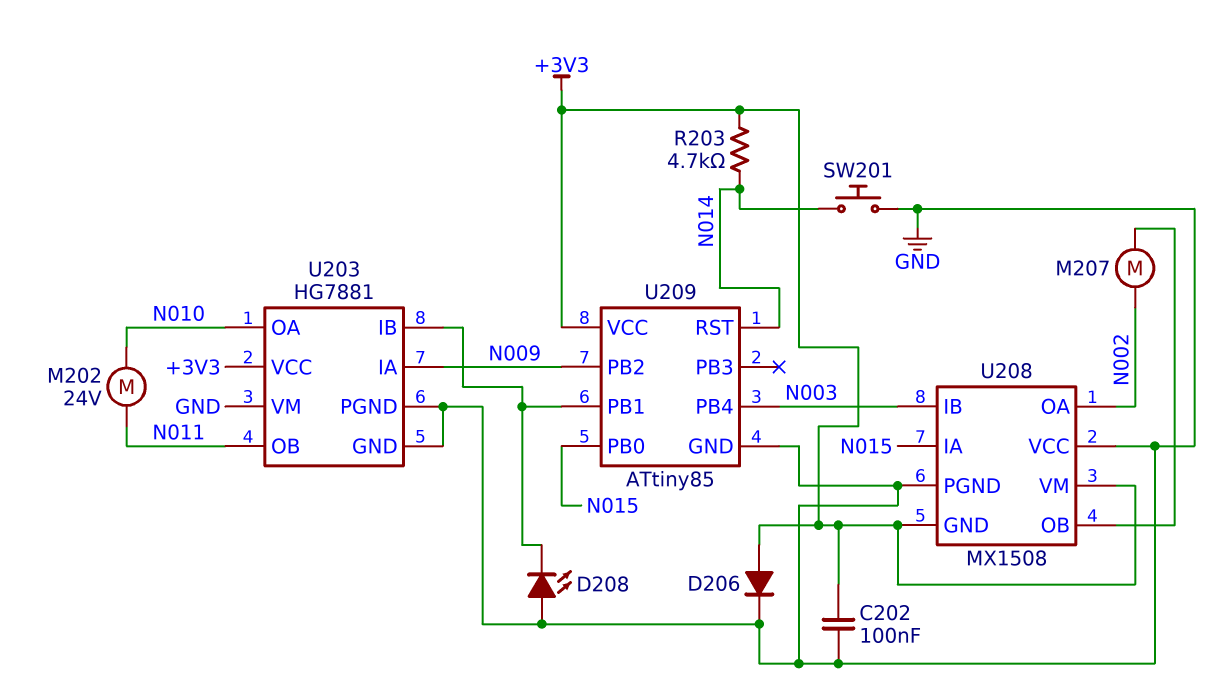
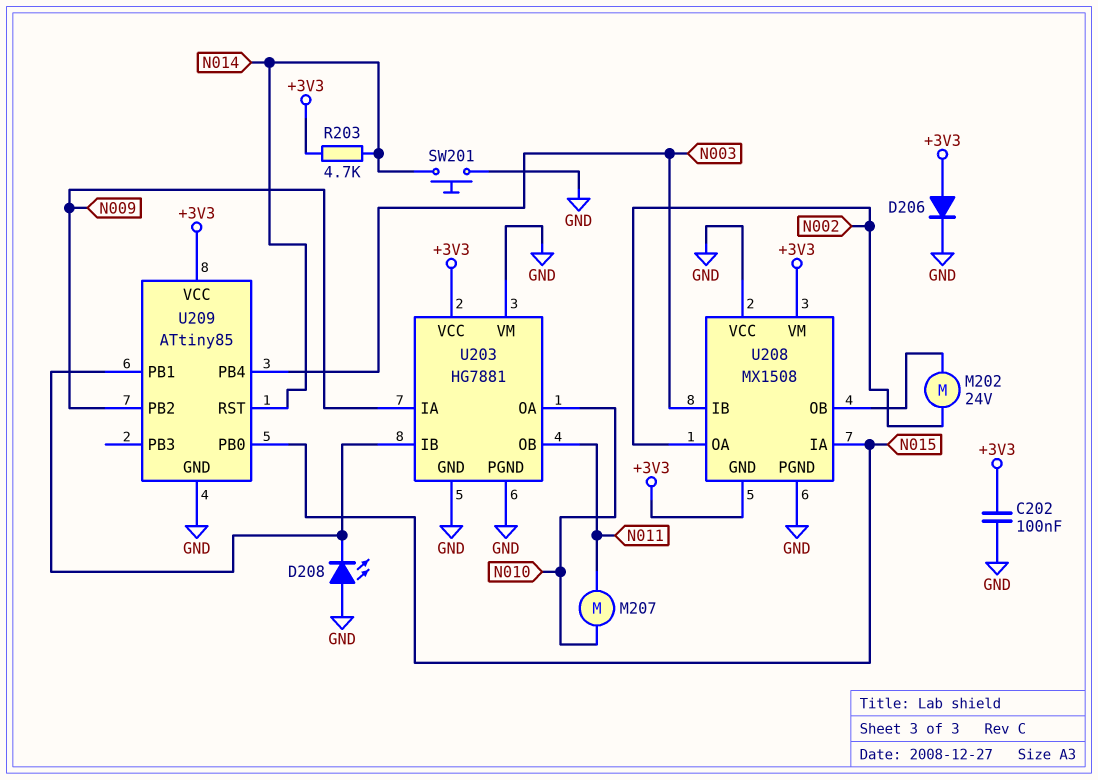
M202: motor 24V (N010, N011) -> motor 24V (N002, U208/OB)
M207: motor (N002, U208/OB) -> motor (N010, N011)

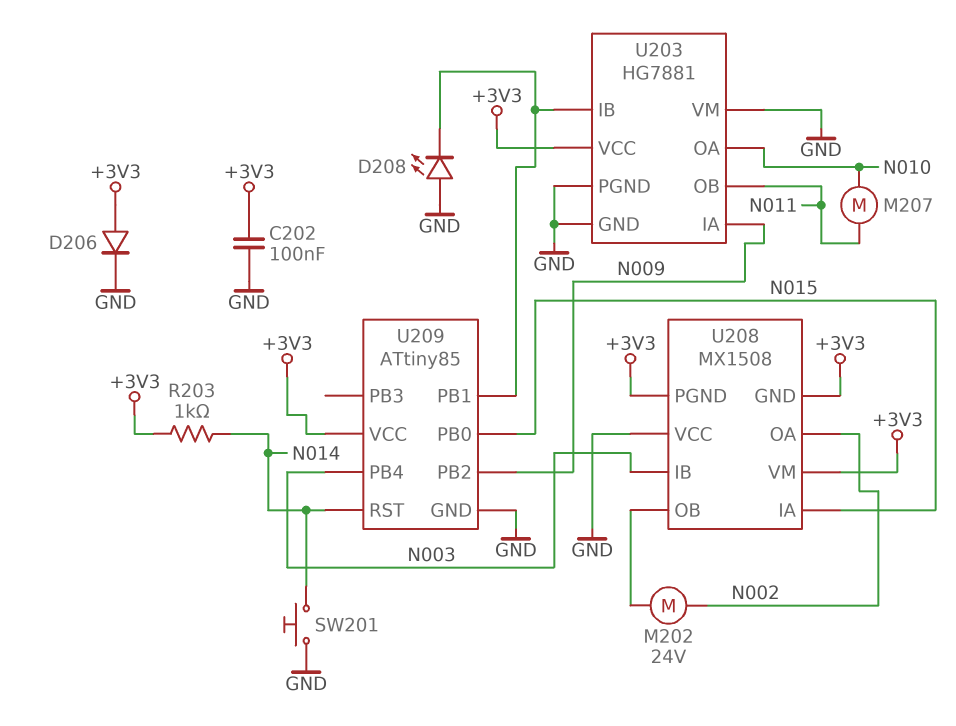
R203: 4.7k (+3V3, N014) -> 1k (+3V3, N014)
U208 pin PGND: GND -> +3V3

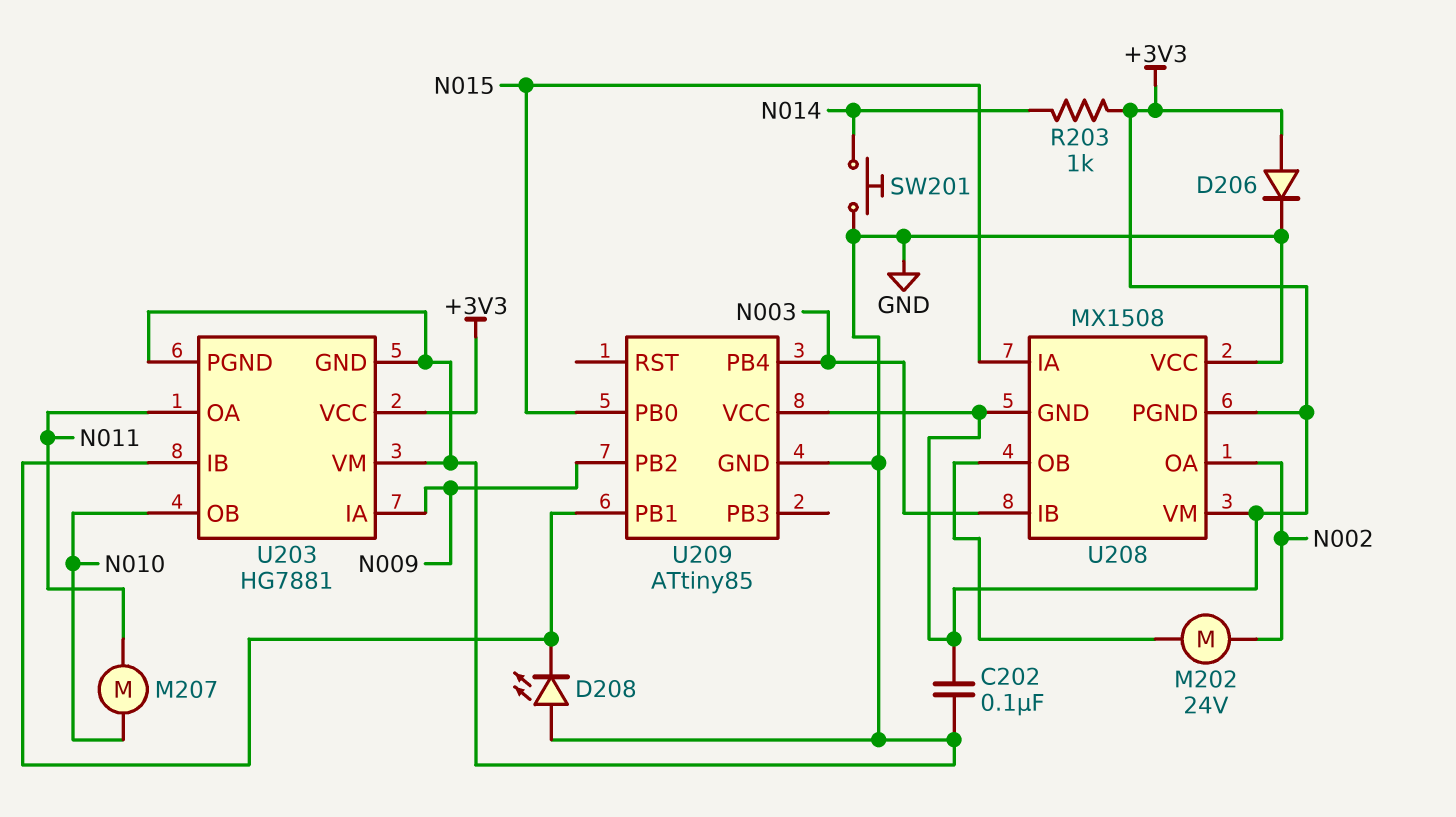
U203 pin OA: N010 -> N011
U203 pin OB: N011 -> N010
U209 pin RST: N014 -> none

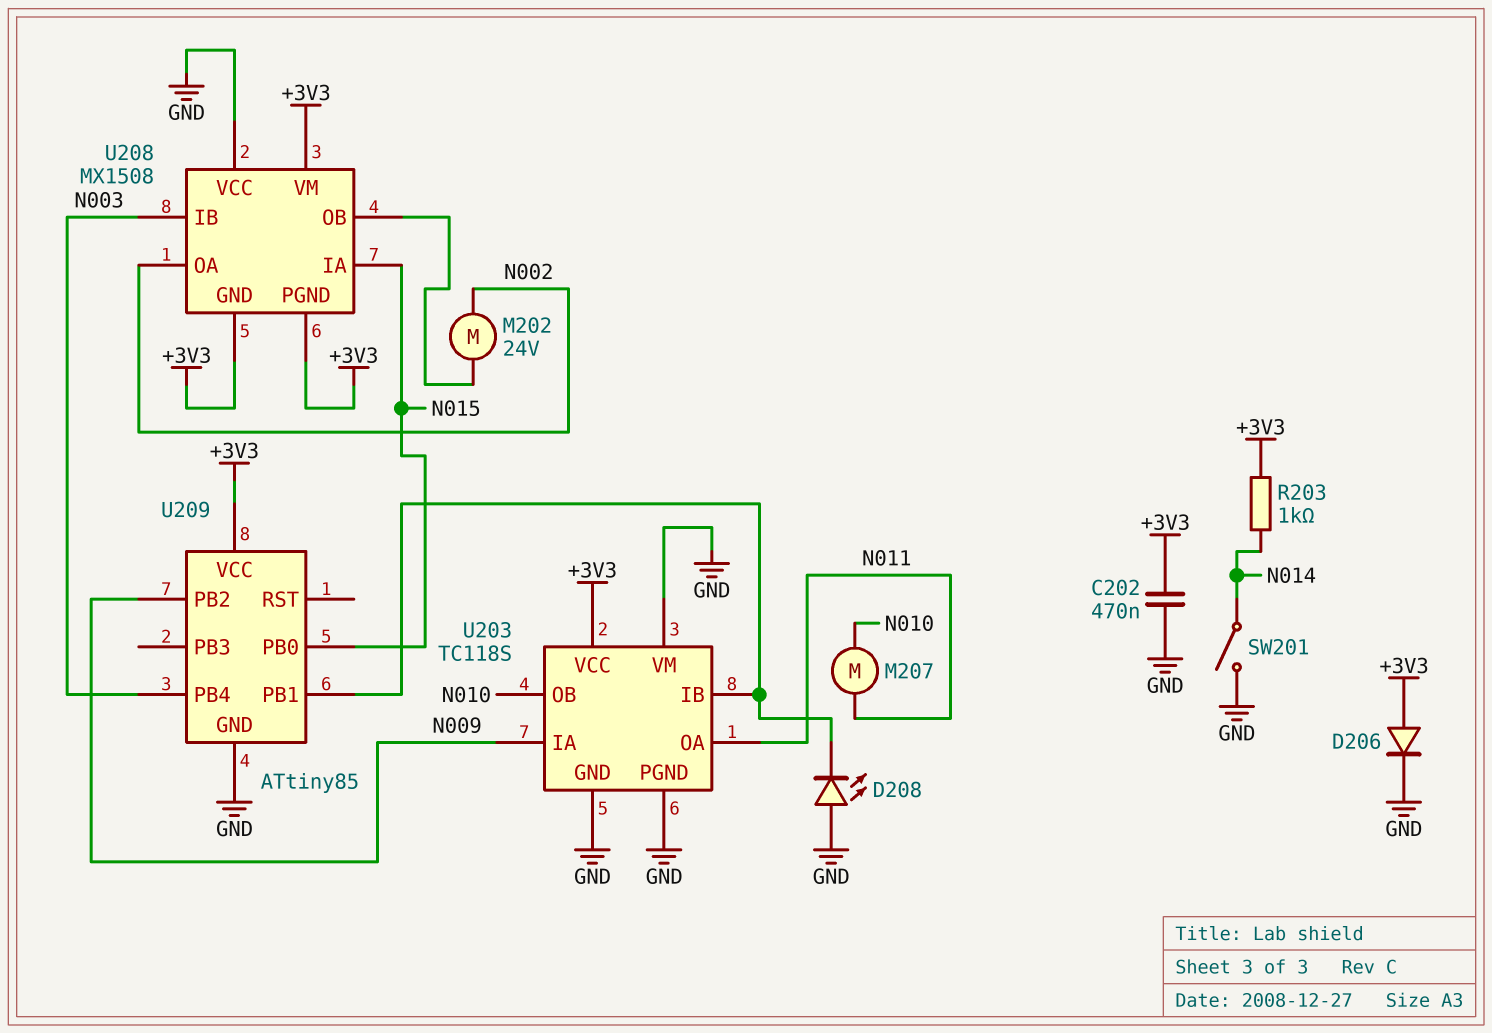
C202: 100nF (+3V3, GND) -> 470nF (+3V3, GND)
SW201: button (GND, N014) -> switch (GND, N014)
U203: HG7881 -> TC118S

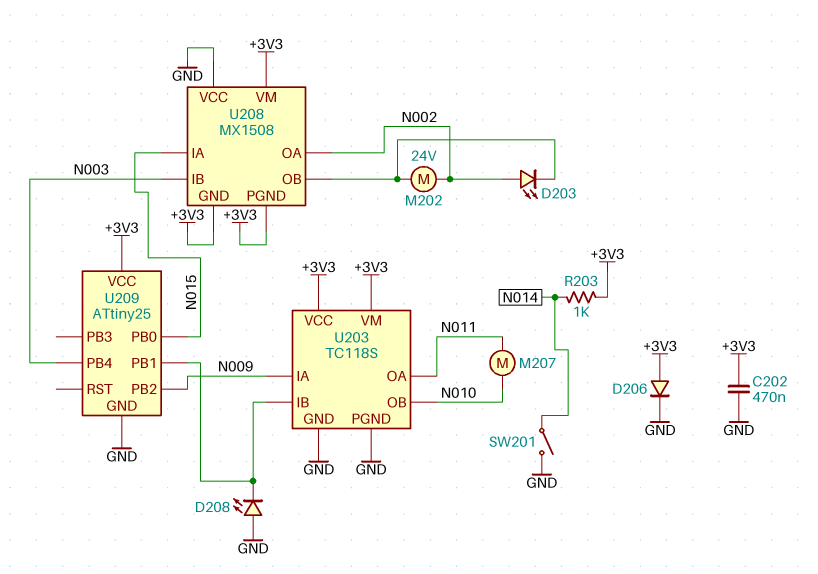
D203: none -> LED (A N002, K U208/OB)
U203 pin VM: GND -> +3V3
U209: ATtiny85 -> ATtiny25

